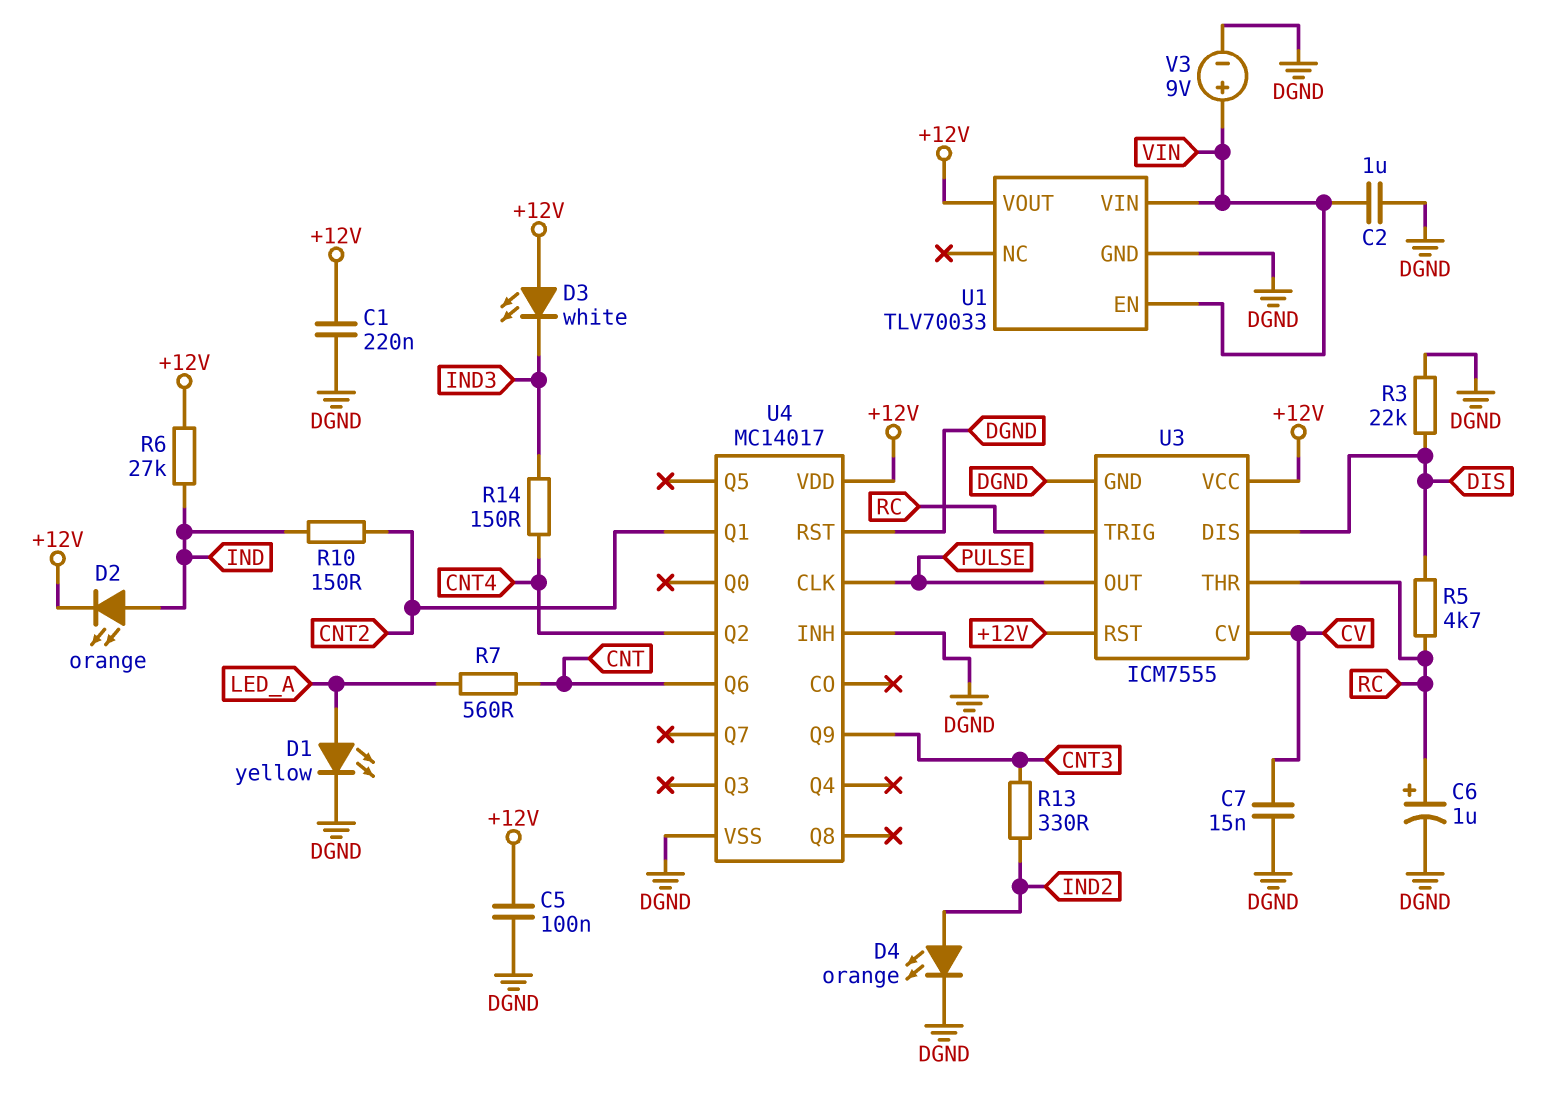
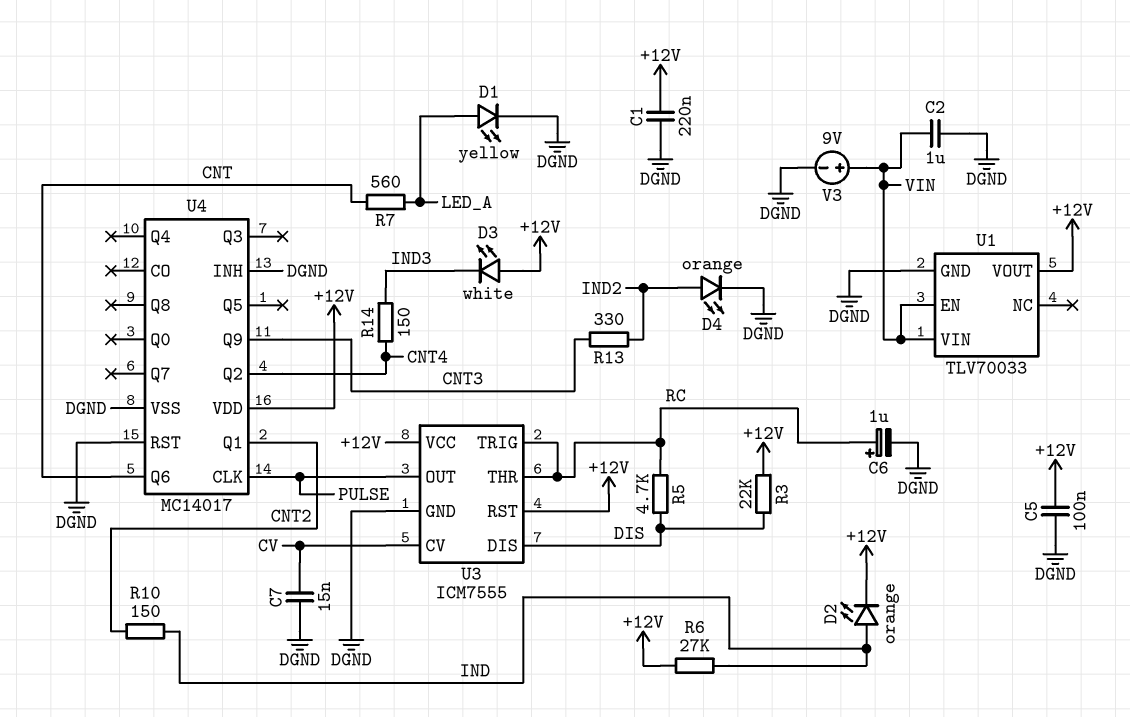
R3: 22k (DGND, DIS) -> 22k (+12V, DIS)

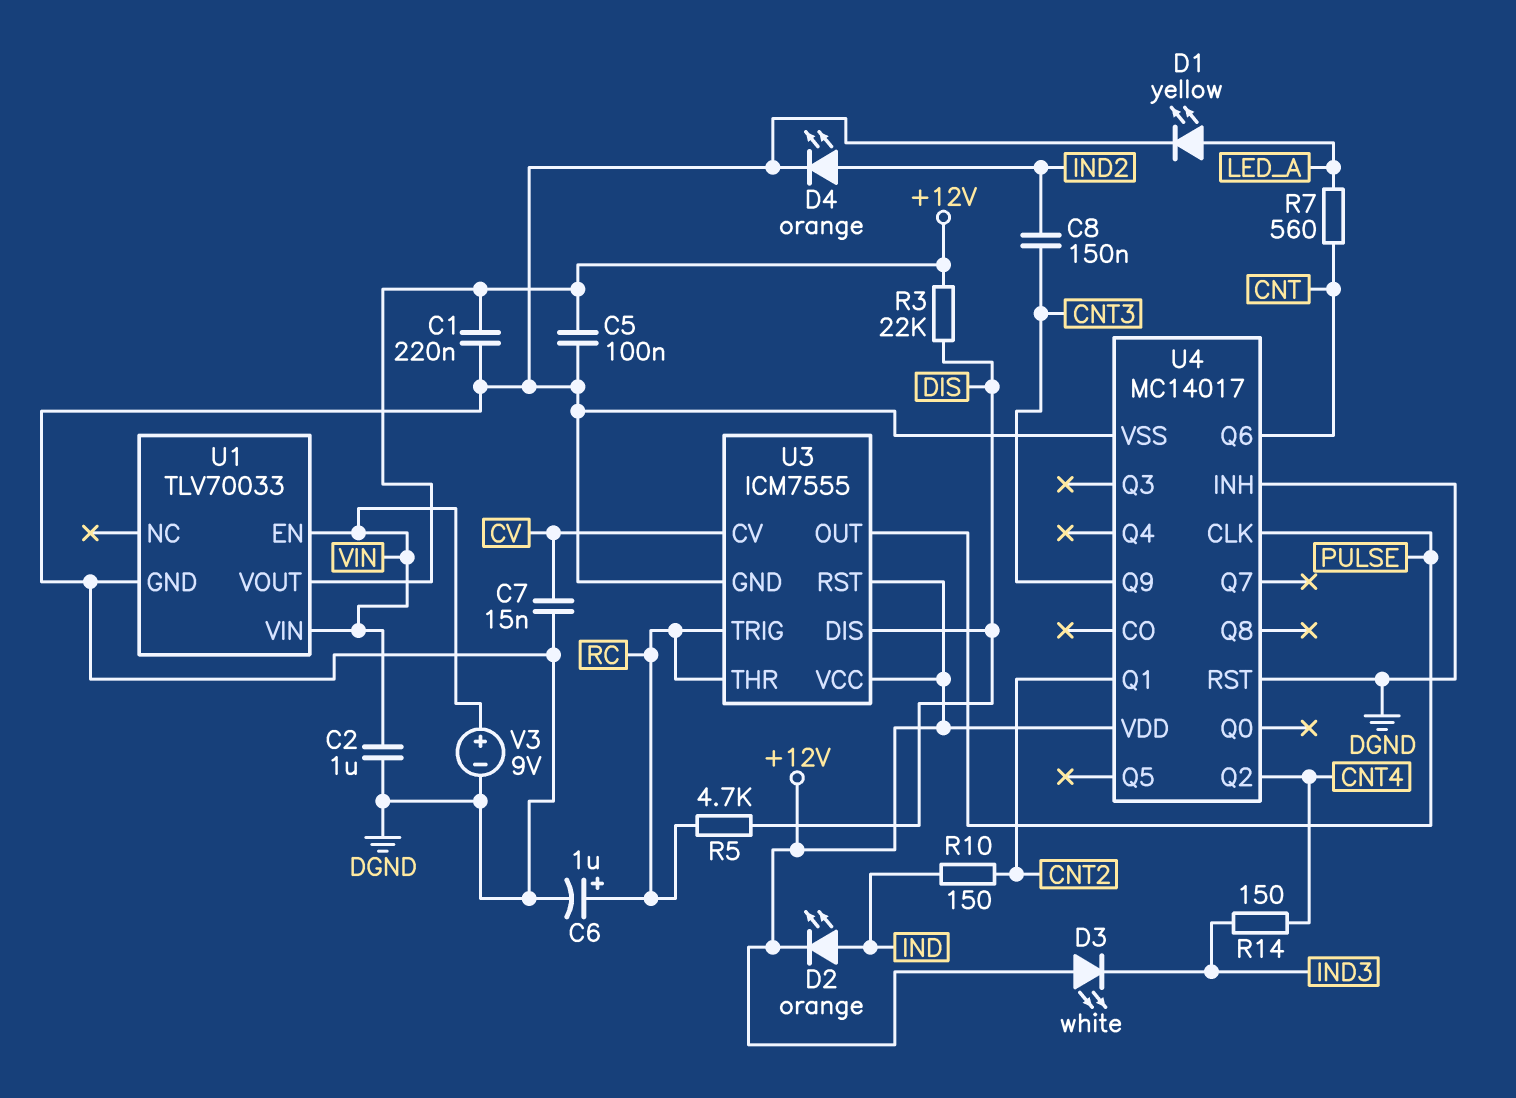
C8: none -> 150nF (CNT3, IND2)
R6: 27k (+12V, IND) -> none
R13: 330 (CNT3, IND2) -> none

